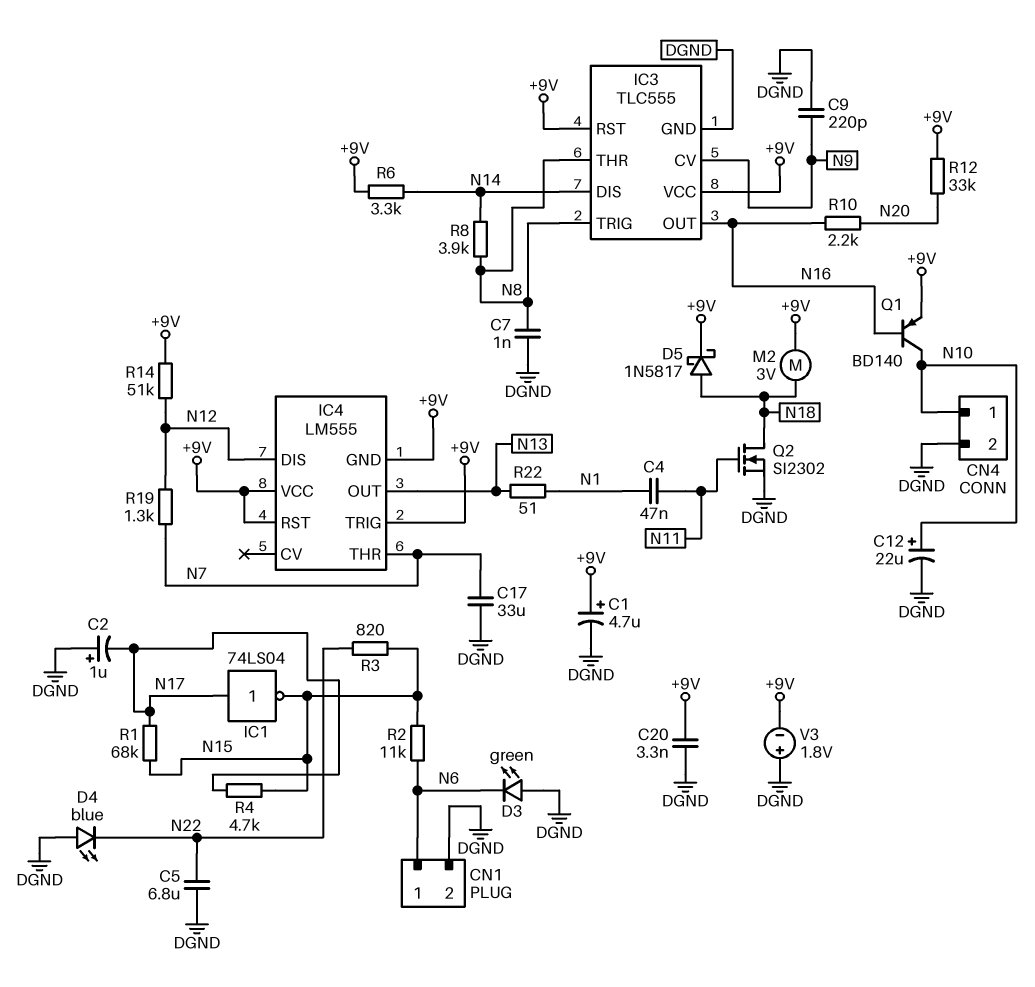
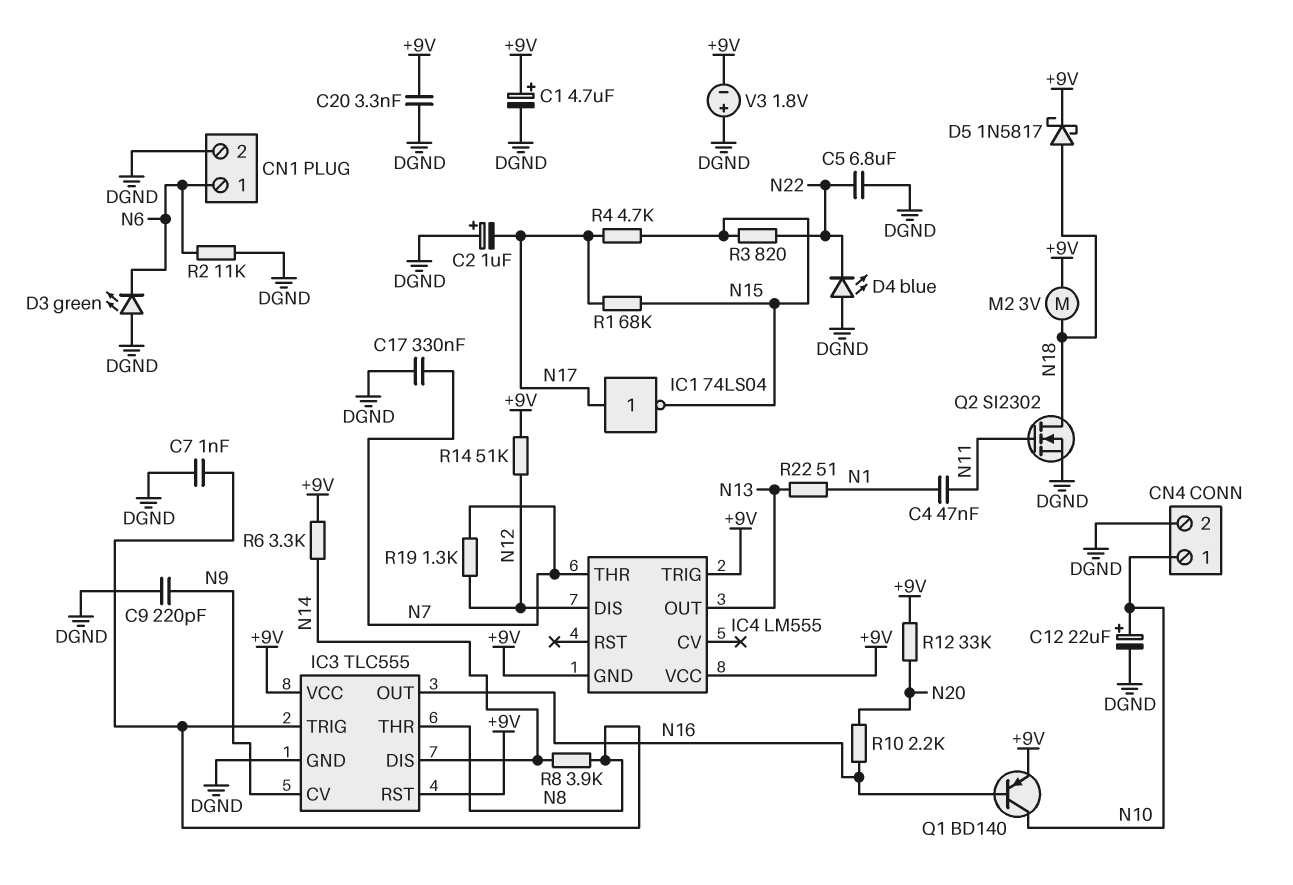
C17: 33uF (DGND, N7) -> 330nF (DGND, N7)
IC4 pin RST: +9V -> none
R2: 11k (N6, N15) -> 11k (DGND, N6)

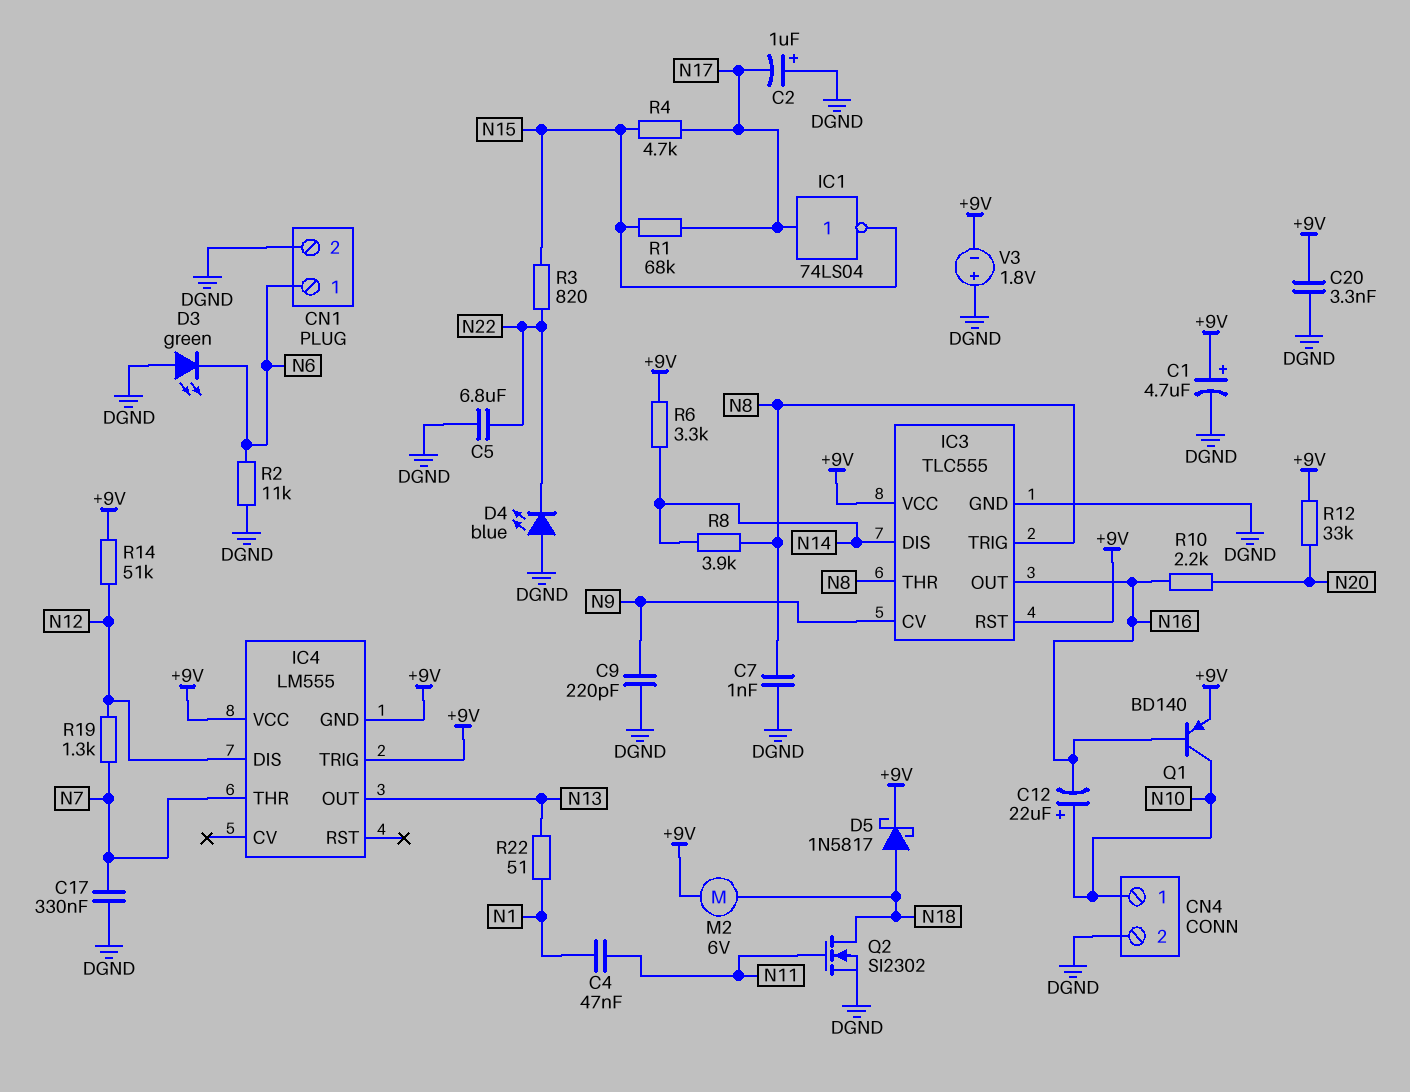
C12: 22uF (plus N10, minus DGND) -> 22uF (plus N10, minus N16)
M2: motor 3V (+9V, N18) -> motor 6V (+9V, N18)

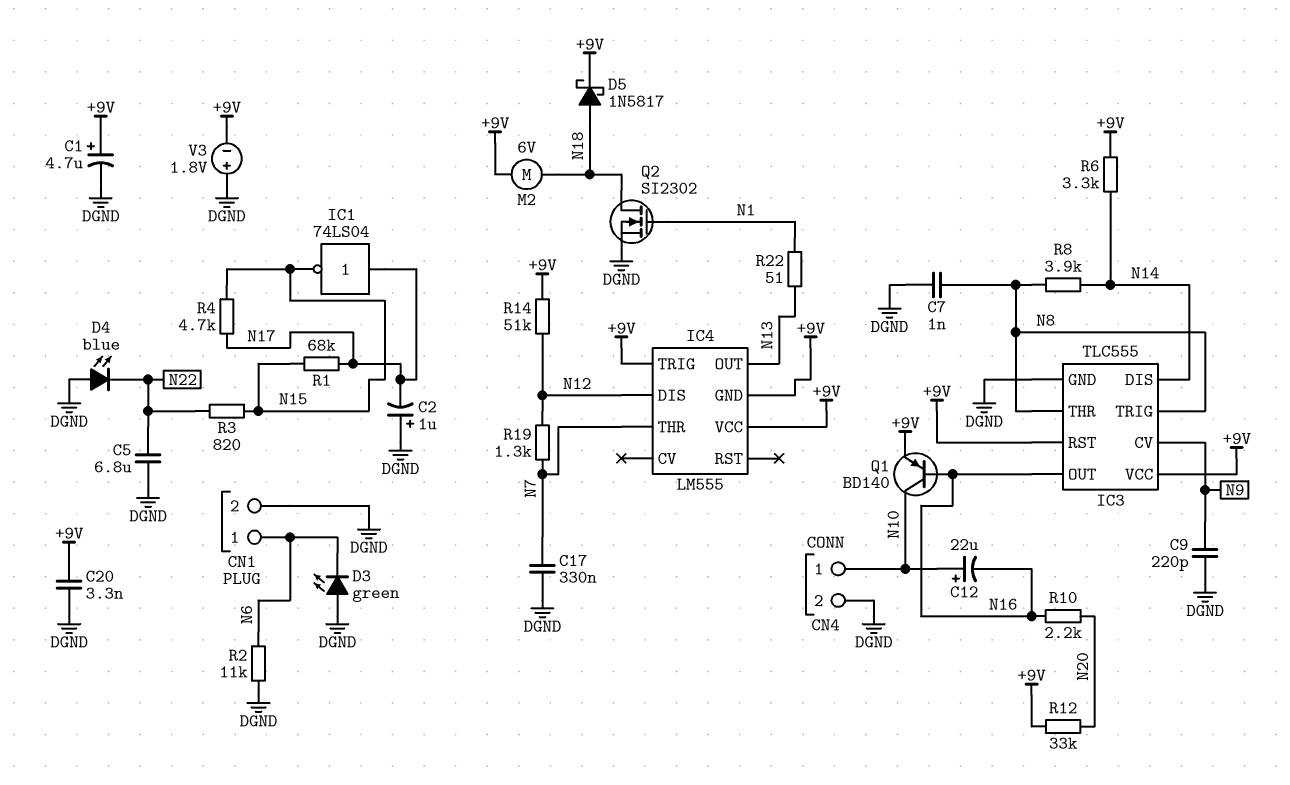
C4: 47nF (N1, N11) -> none
Q2: NMOS SI2302 (G N11, D N18, S DGND) -> NMOS SI2302 (G N1, D N18, S DGND)

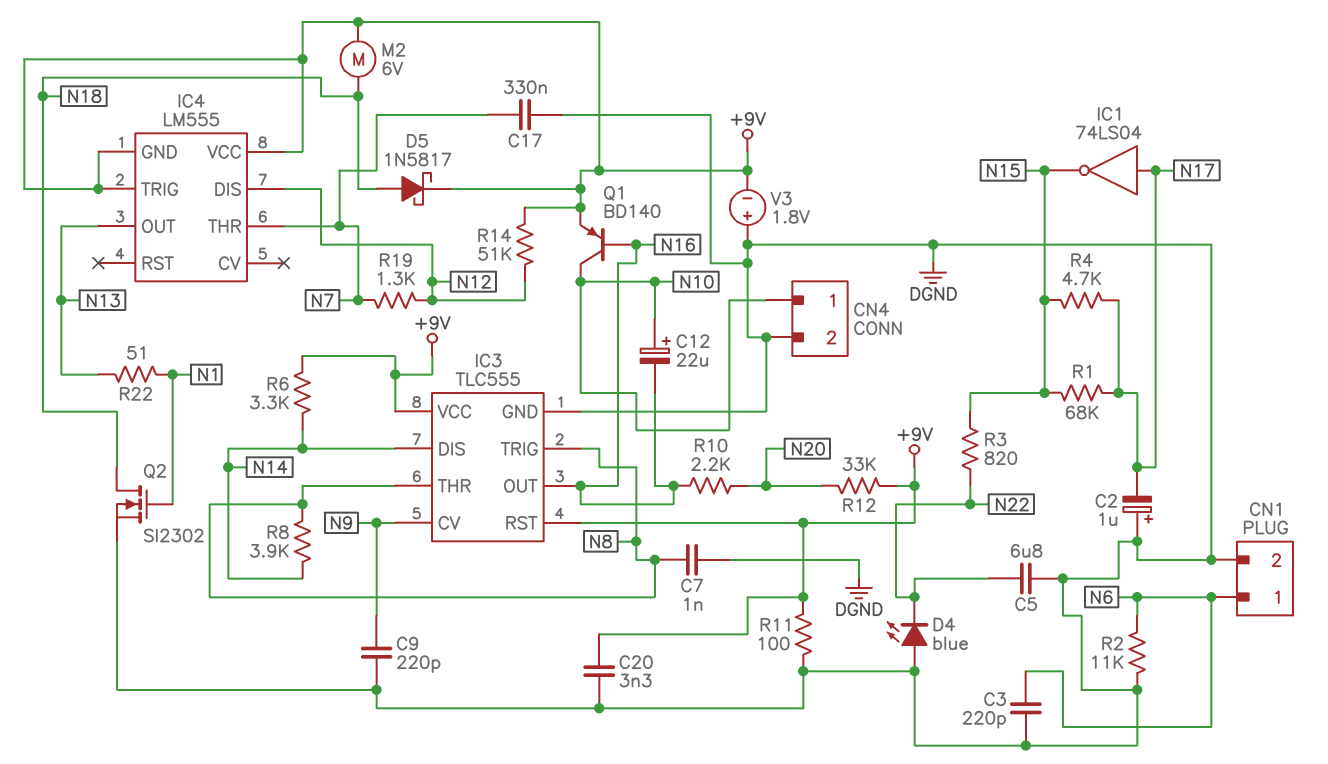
C1: 4.7uF (plus +9V, minus DGND) -> none
C3: none -> 220pF (DGND, N6)
D3: LED green (A DGND, K N6) -> none
R11: none -> 100 (+9V, DGND)

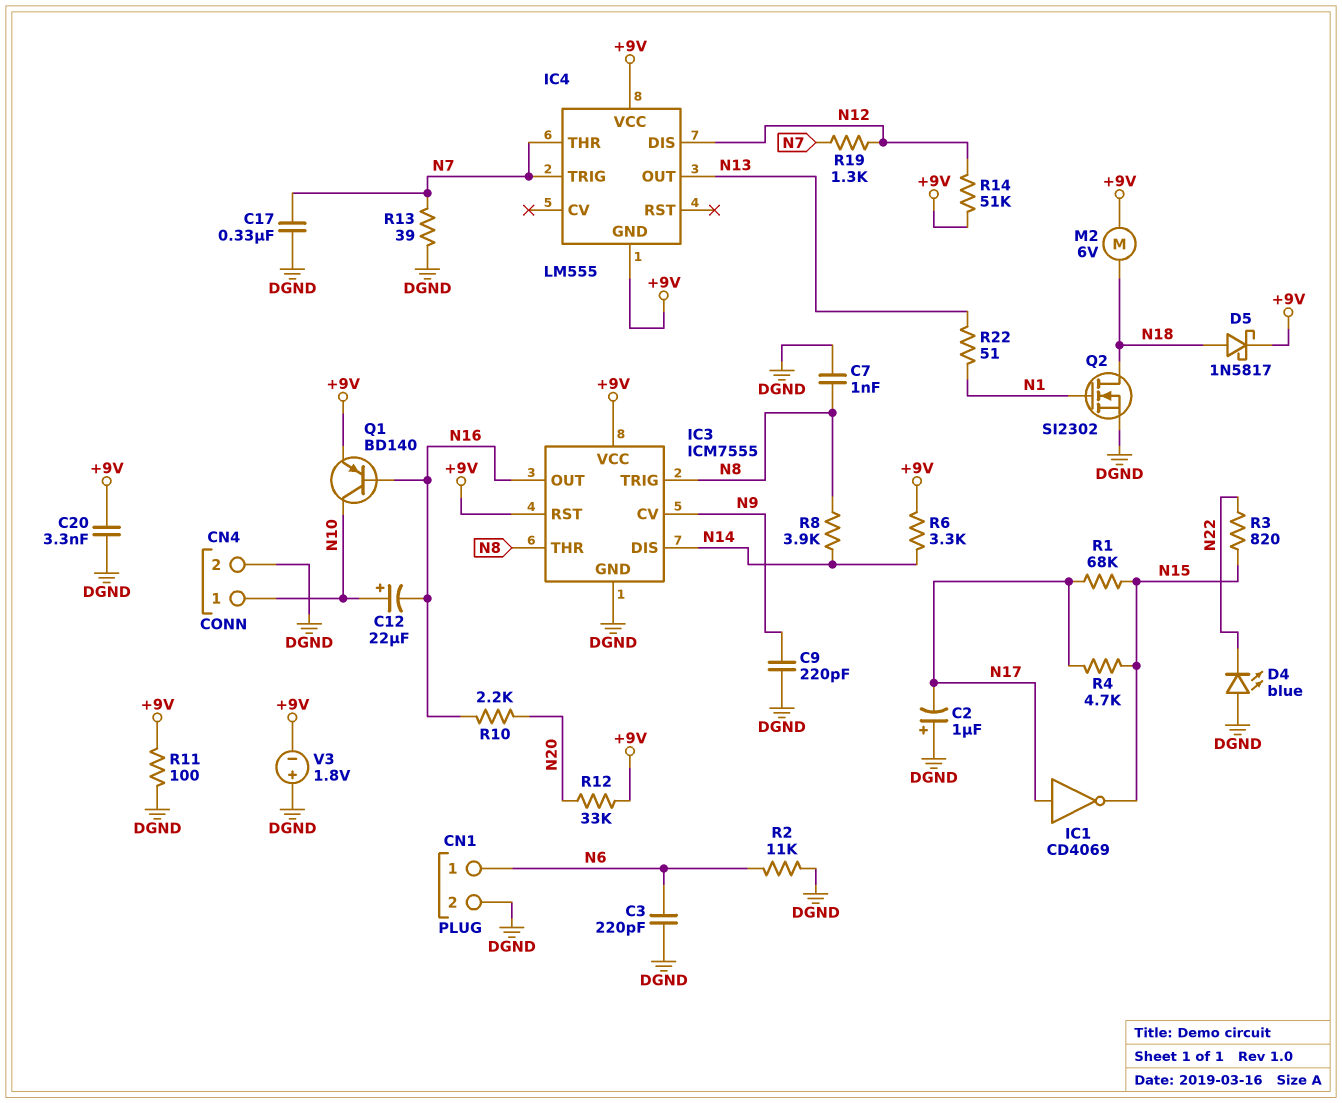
C5: 6.8uF (DGND, N22) -> none
IC1: NOT 74LS04 (in N17, out N15) -> NOT CD4069 (in N17, out N15)
IC3: TLC555 -> ICM7555
IC4 pin TRIG: +9V -> N7
R13: none -> 39 (DGND, N7)

